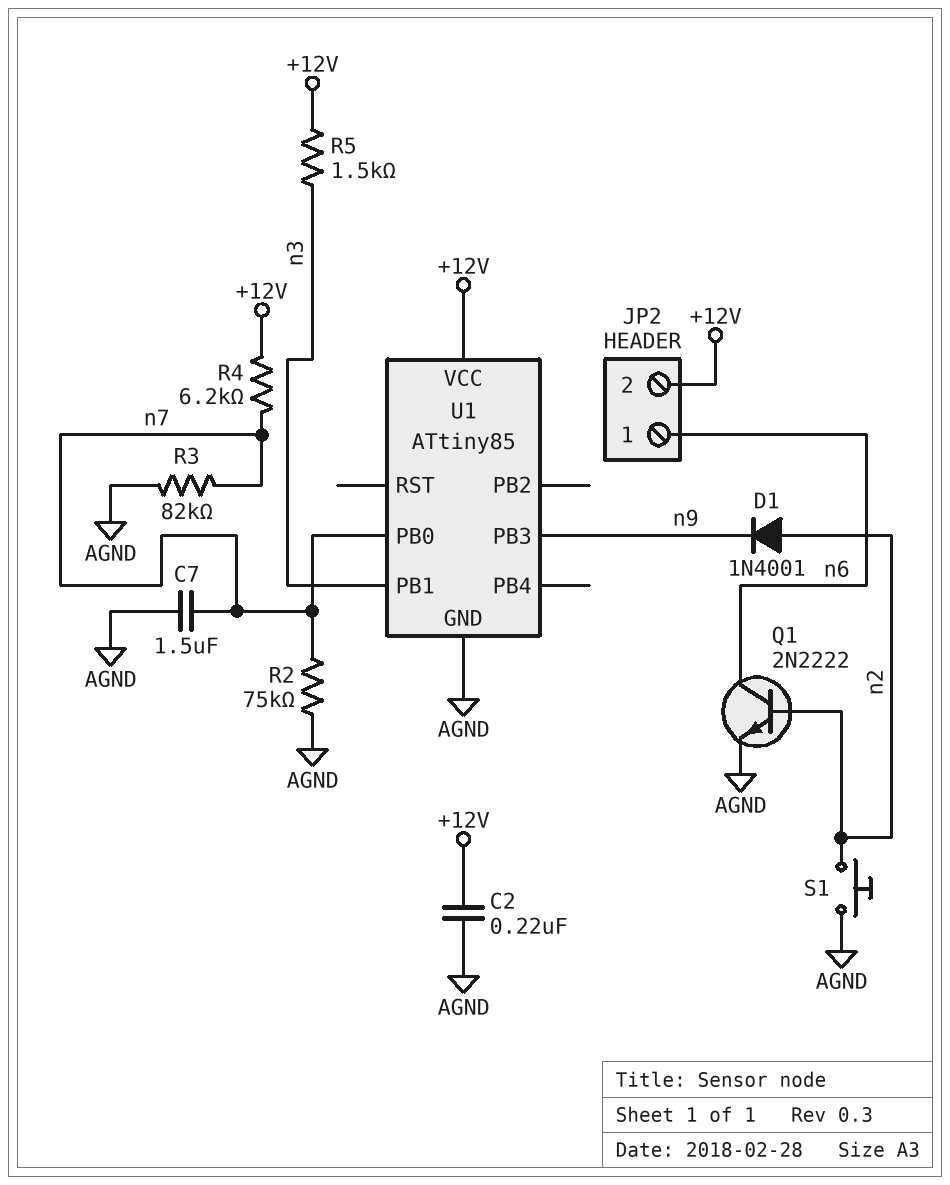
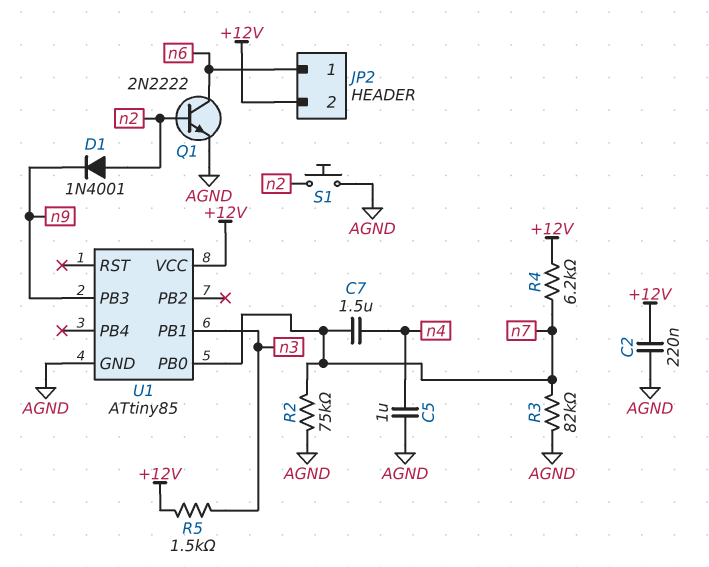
C5: none -> 1uF (AGND, n4)
C7: 1.5uF (AGND, n7) -> 1.5uF (n4, n7)

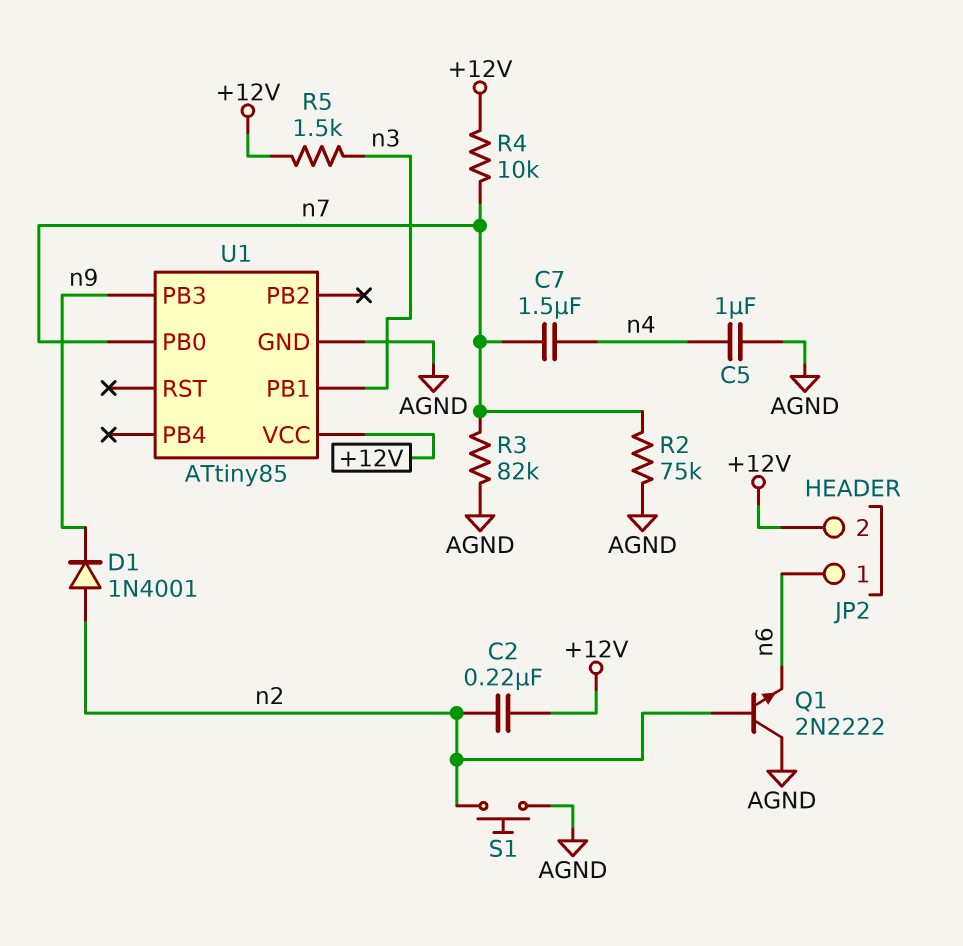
C2: 220nF (+12V, AGND) -> 220nF (+12V, n2)
Q1: NPN 2N2222 (B n2, C n6, E AGND) -> NPN 2N2222 (B n2, C AGND, E n6)
R4: 6.2k (+12V, n7) -> 10k (+12V, n7)

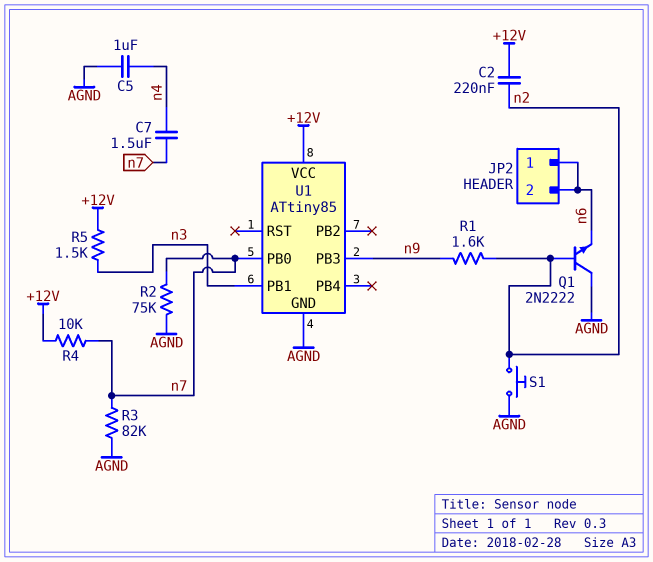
D1: diode 1N4001 (A n2, K n9) -> none
JP2 pin 2: +12V -> n6
R1: none -> 1.6k (n2, n9)

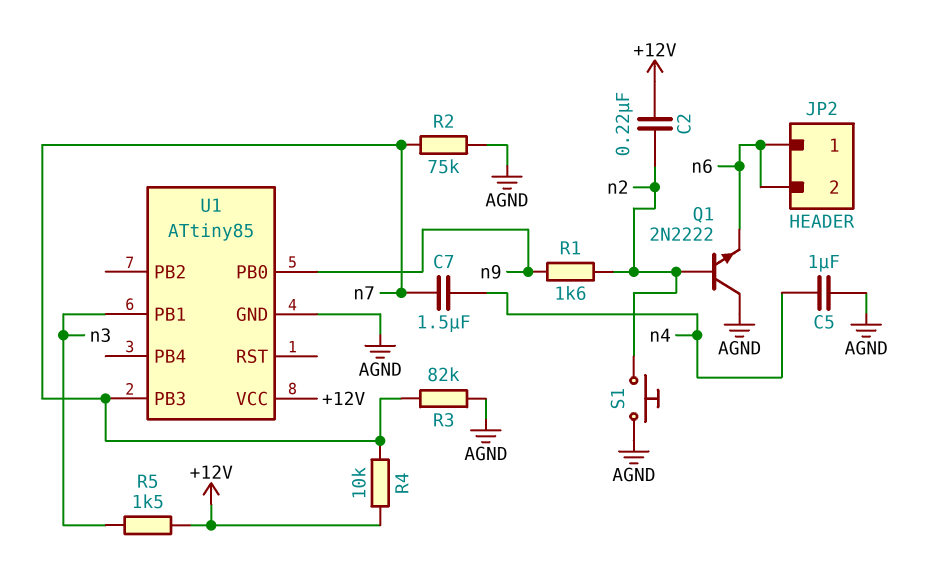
U1 pin PB0: n7 -> n9
U1 pin PB3: n9 -> n7

